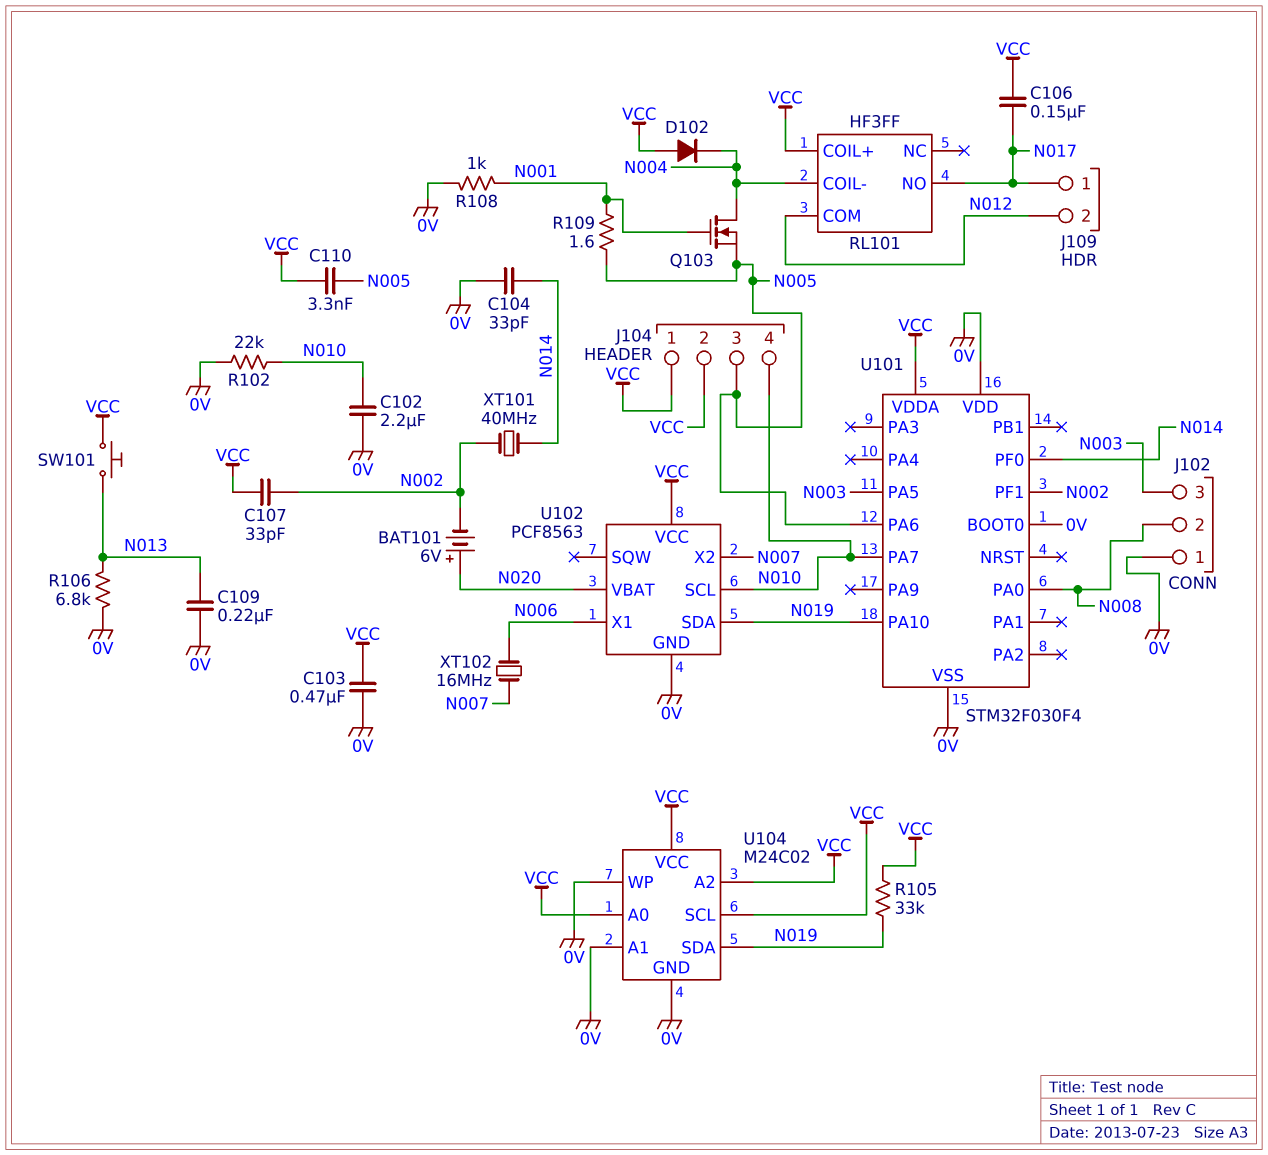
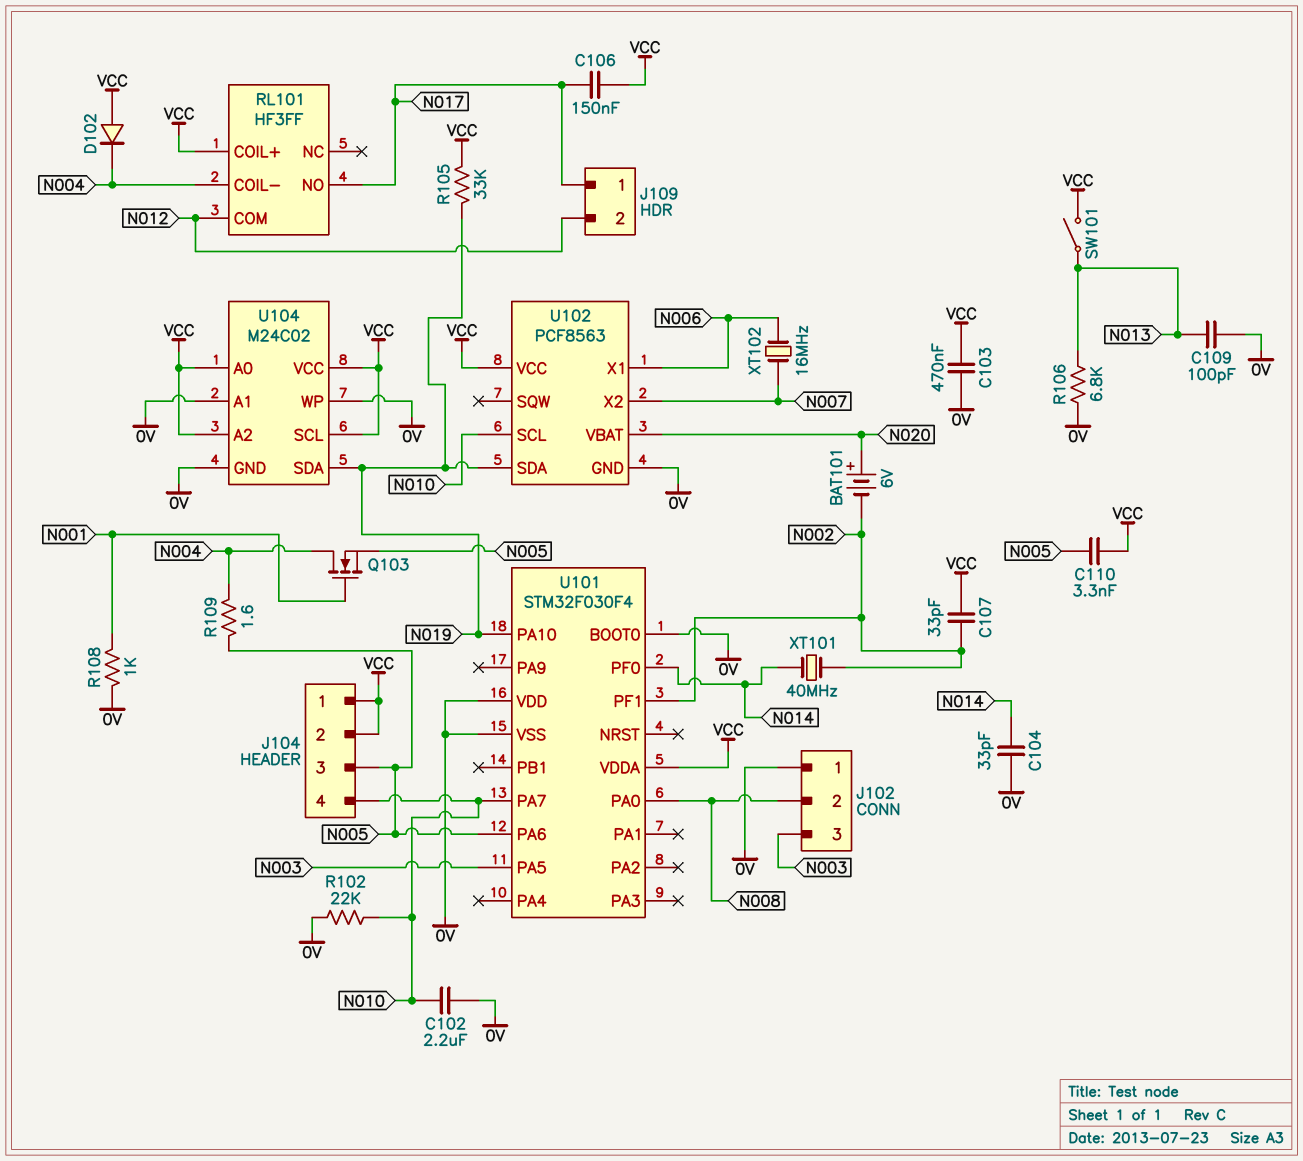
C109: 220nF (0V, N013) -> 100pF (0V, N013)
R109: 1.6 (N001, N005) -> 1.6 (N004, N005)
SW101: button (N013, VCC) -> switch (N013, VCC)

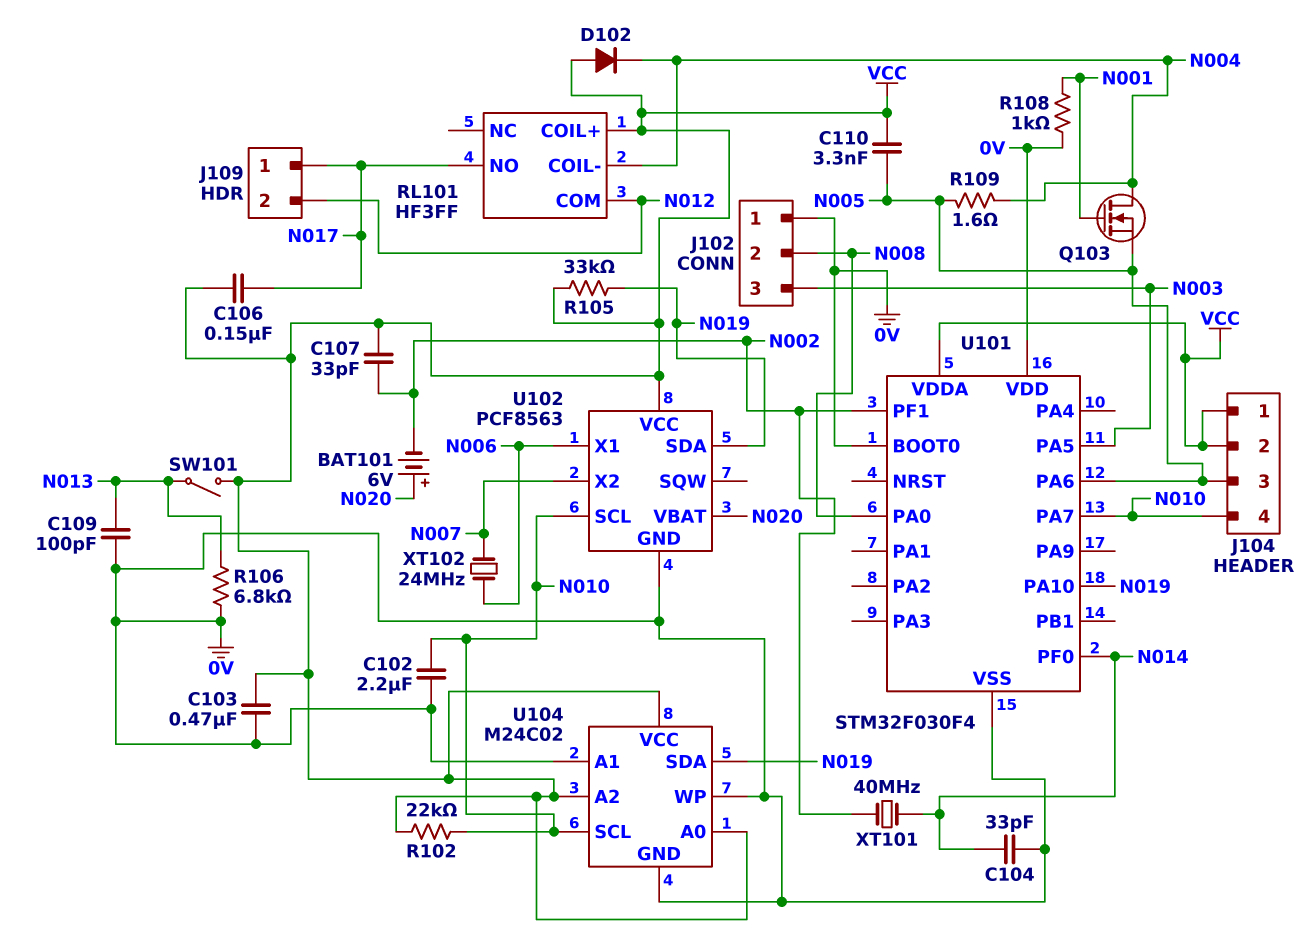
R102: 22k (0V, N010) -> 22k (N010, VCC)
U104 pin SCL: VCC -> N010
XT102: 16MHz (N006, N007) -> 24MHz (N006, N007)

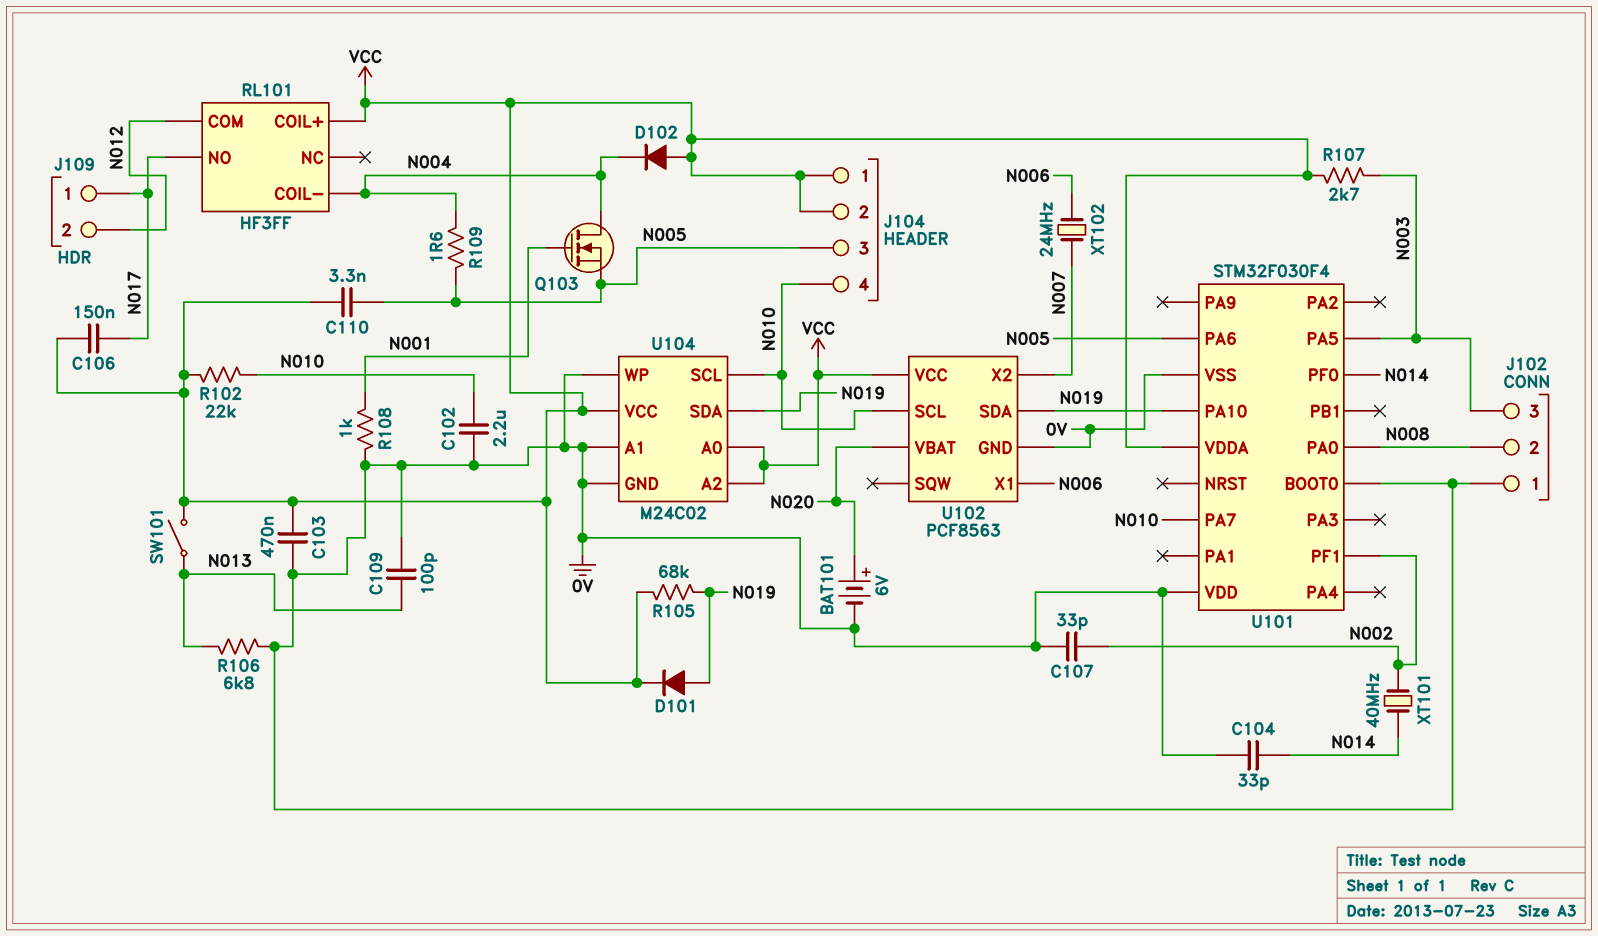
BAT101: 6V (plus N020, minus N002) -> 6V (plus N020, minus 0V)
C107: 33pF (N002, VCC) -> 33pF (0V, N002)
D101: none -> diode (A N019, K VCC)
R105: 33k (N019, VCC) -> 68k (N019, VCC)
R107: none -> 2.7k (N003, VCC)

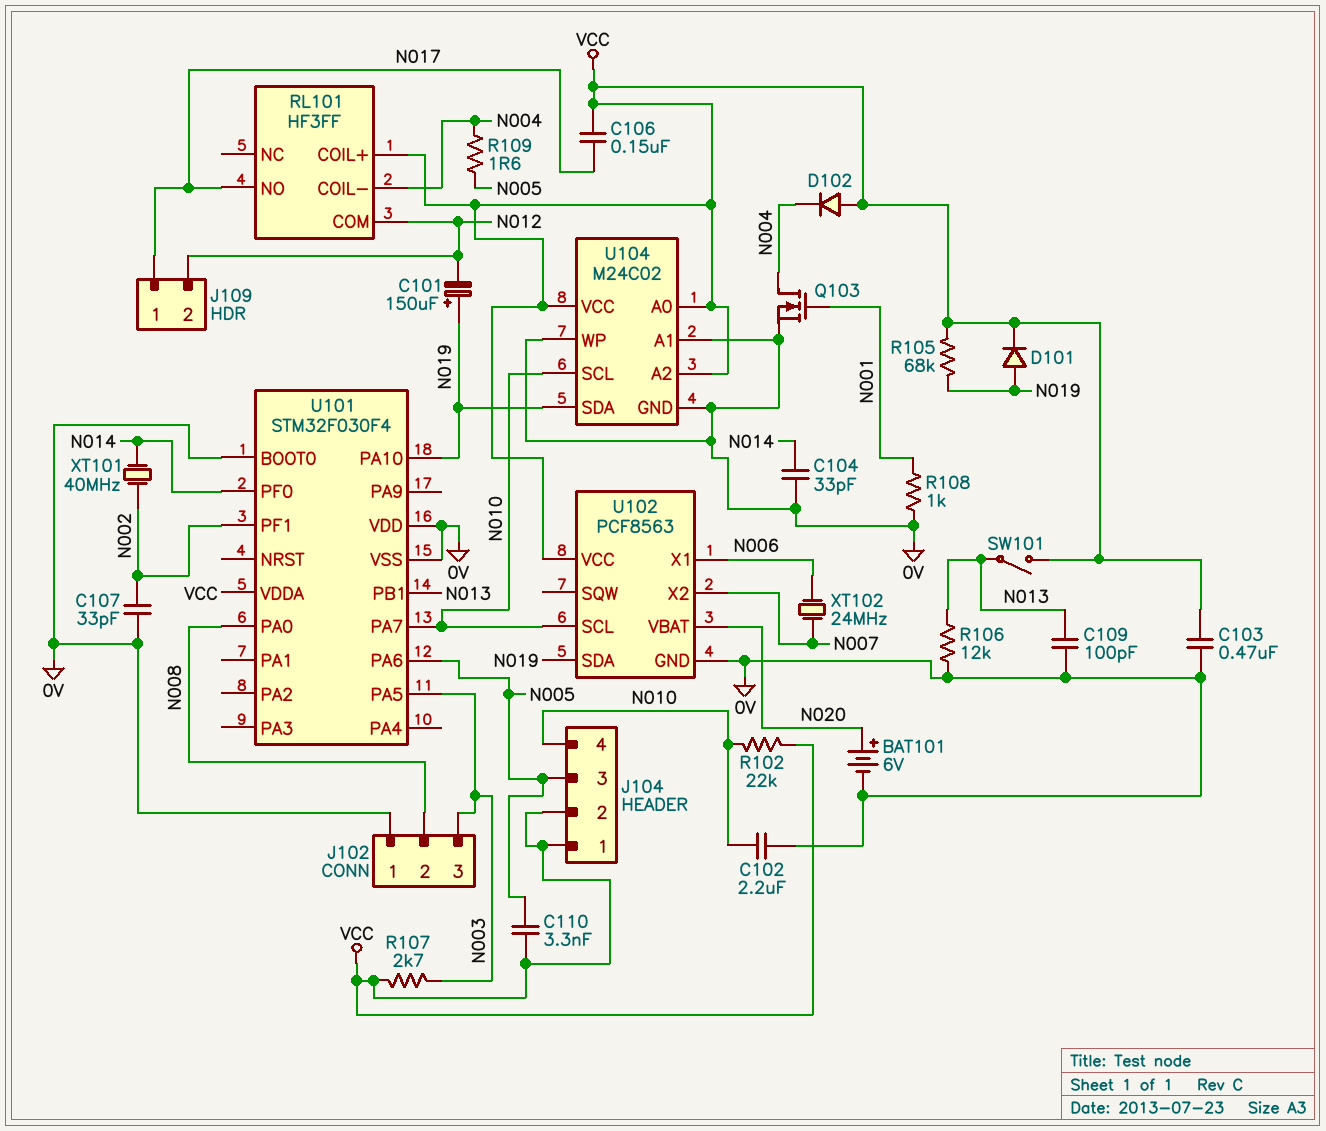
C101: none -> 150uF (plus N019, minus N012)
Q103: NMOS (G N001, D N004, S N005) -> NMOS (G N001, D N004, S 0V)
R106: 6.8k (0V, N013) -> 12k (0V, N013)
U101 pin PB1: none -> N013

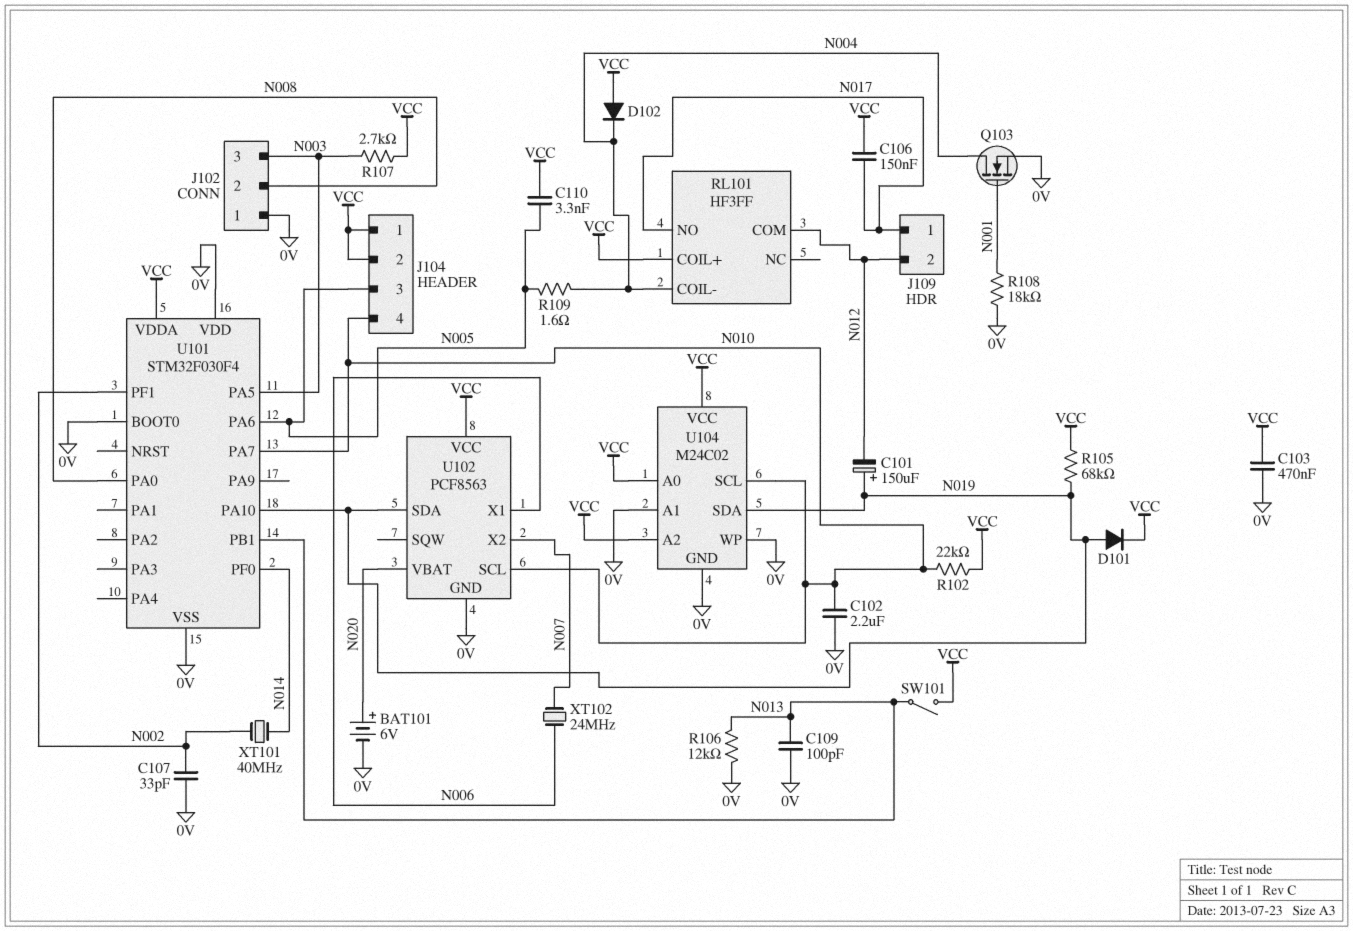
C104: 33pF (0V, N014) -> none
R108: 1k (0V, N001) -> 18k (0V, N001)

